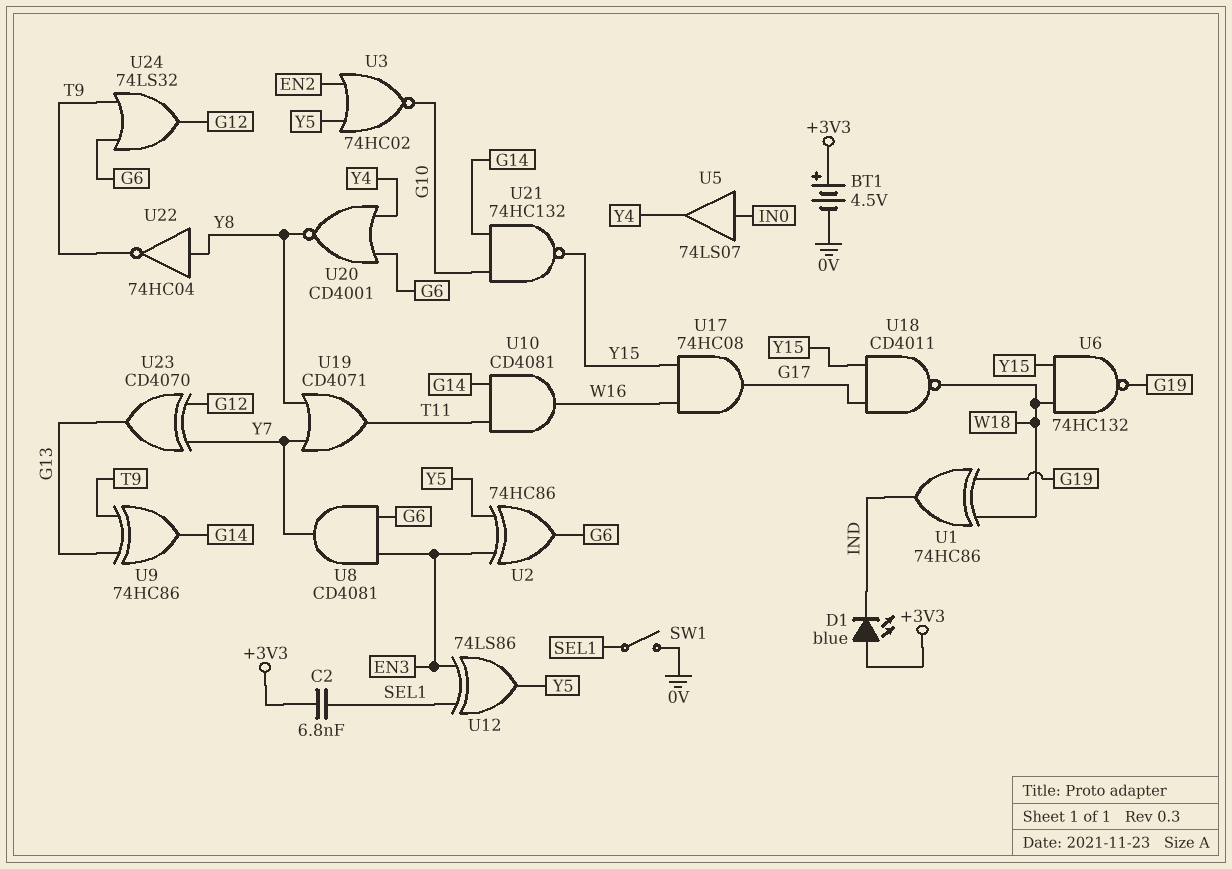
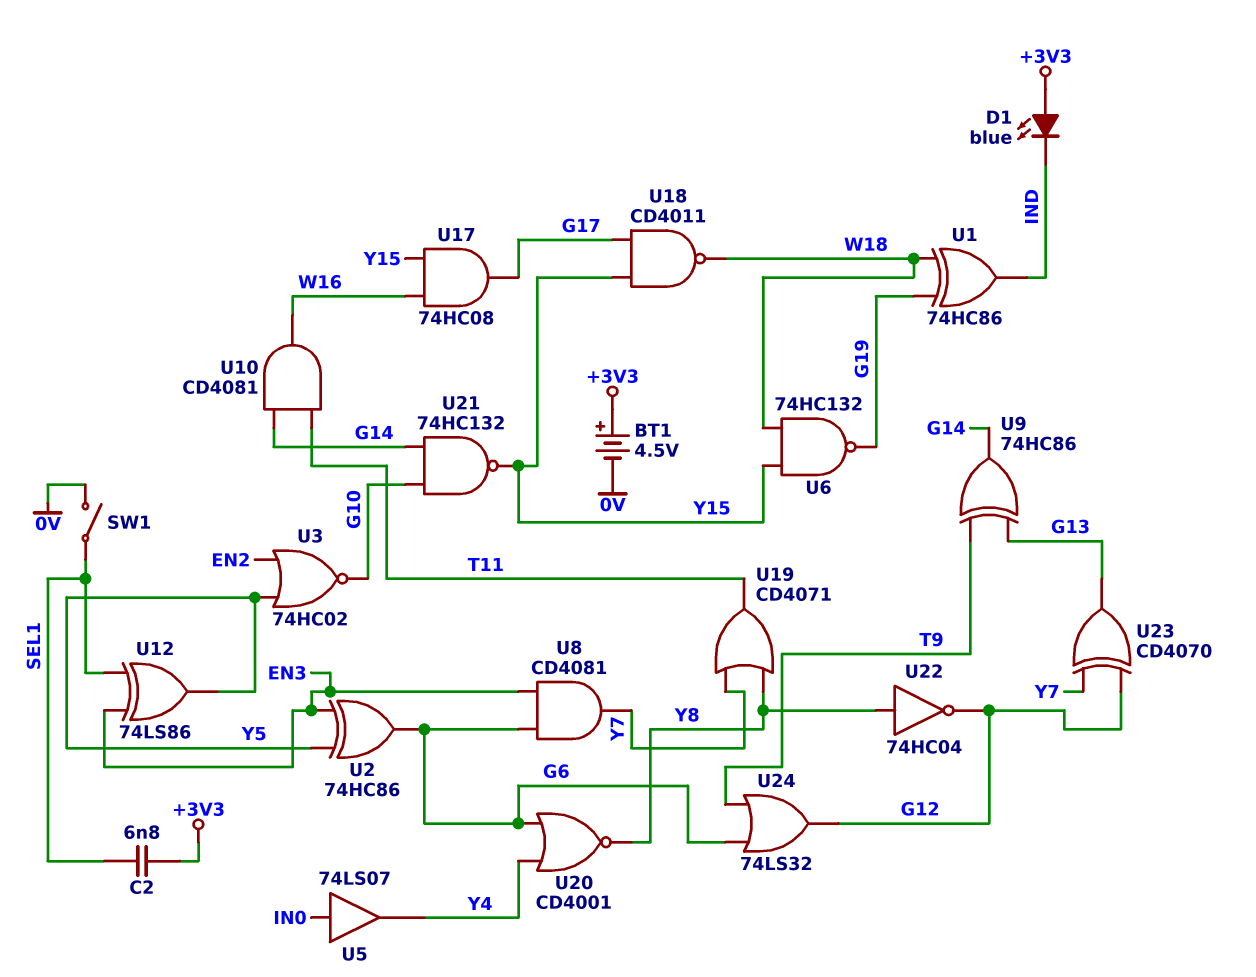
U22: NOT 74HC04 (in Y8, out T9) -> NOT 74HC04 (in Y8, out G12)

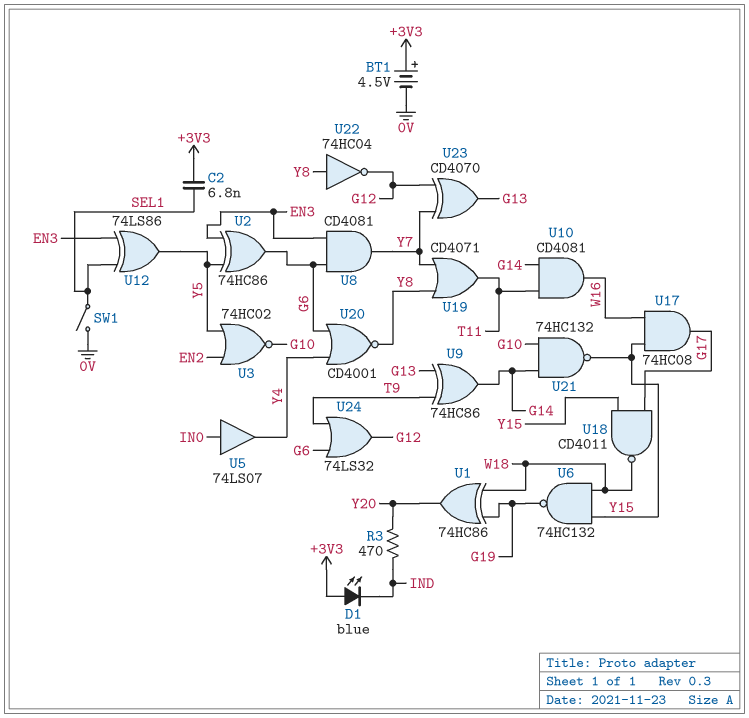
R3: none -> 470 (IND, Y20)
U1: XOR 74HC86 (in G19, in W18, out IND) -> XOR 74HC86 (in G19, in W18, out Y20)

